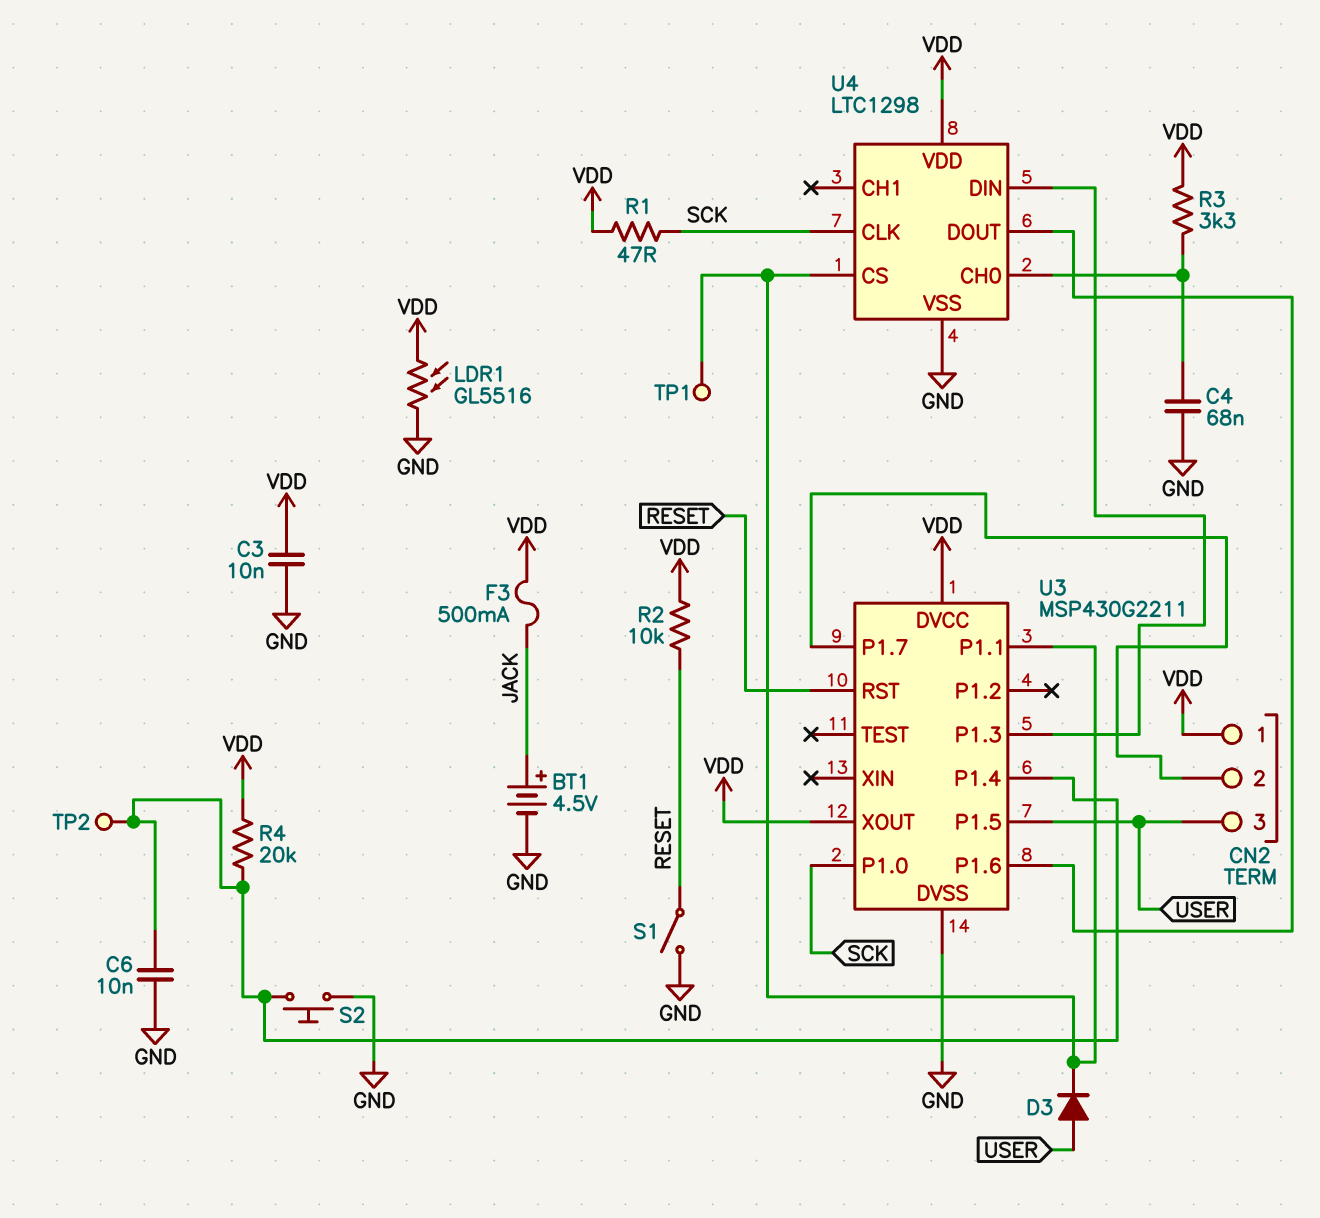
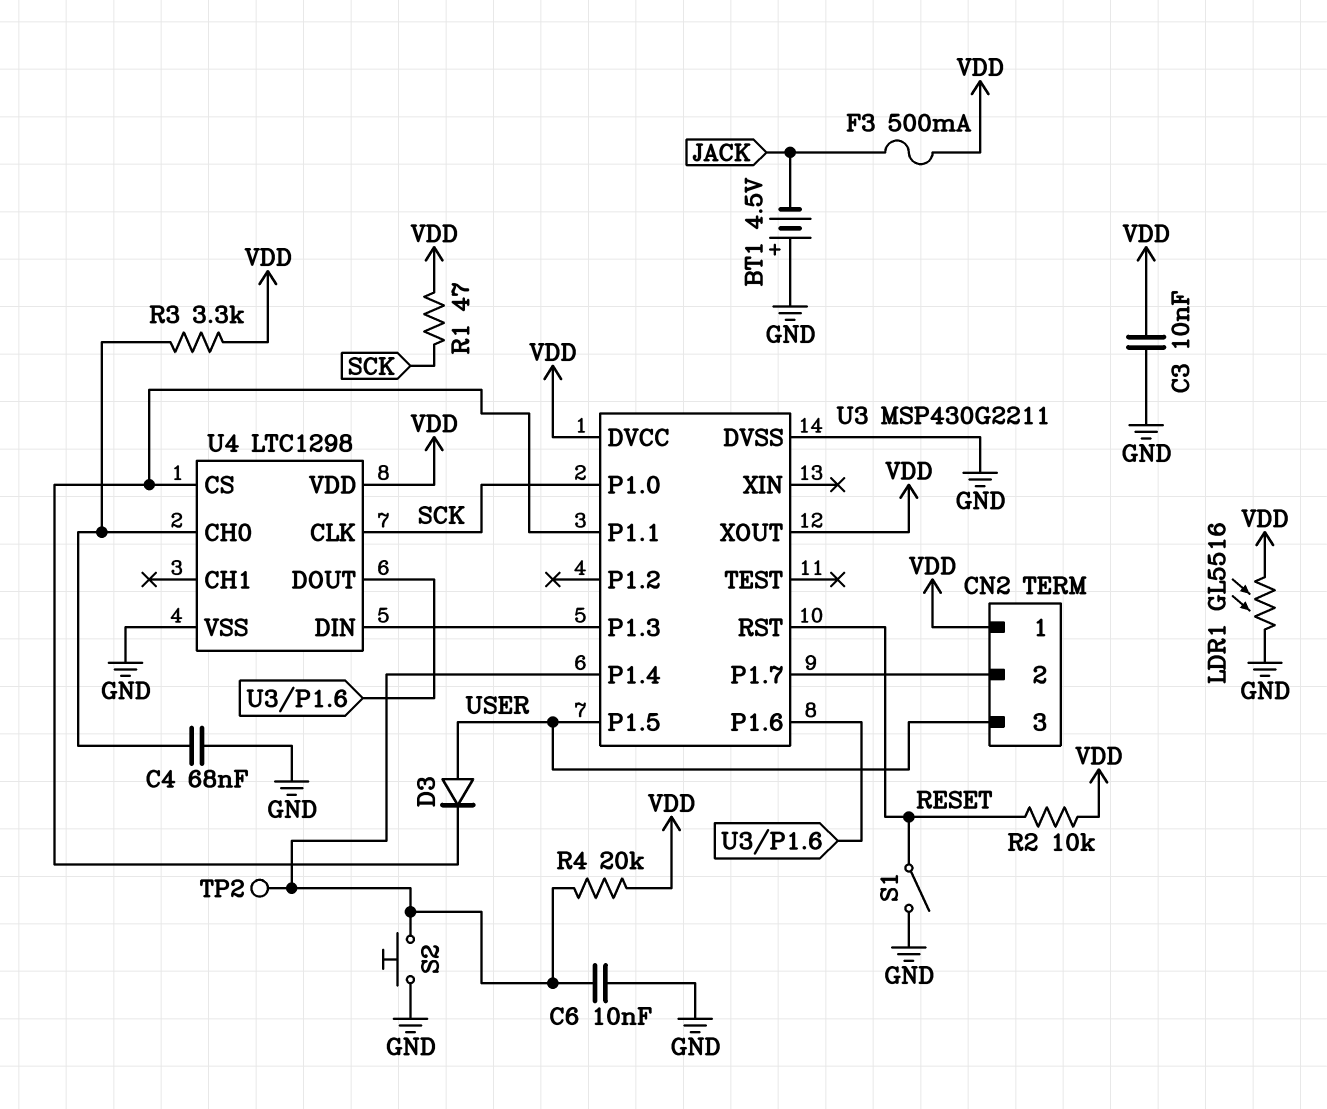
BT1: 4.5V (plus JACK, minus GND) -> 4.5V (plus GND, minus JACK)
TP1: test point (U3/P1.1) -> none

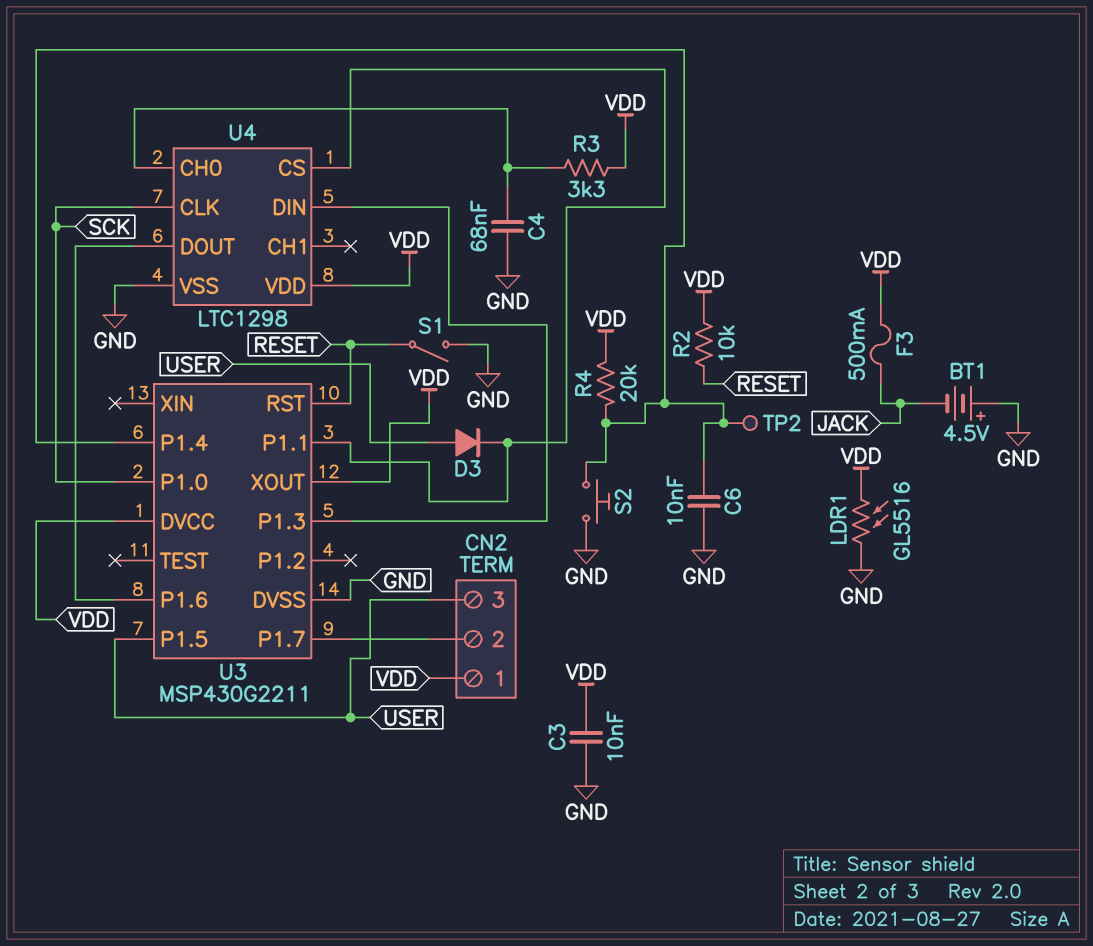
R1: 47 (SCK, VDD) -> none

